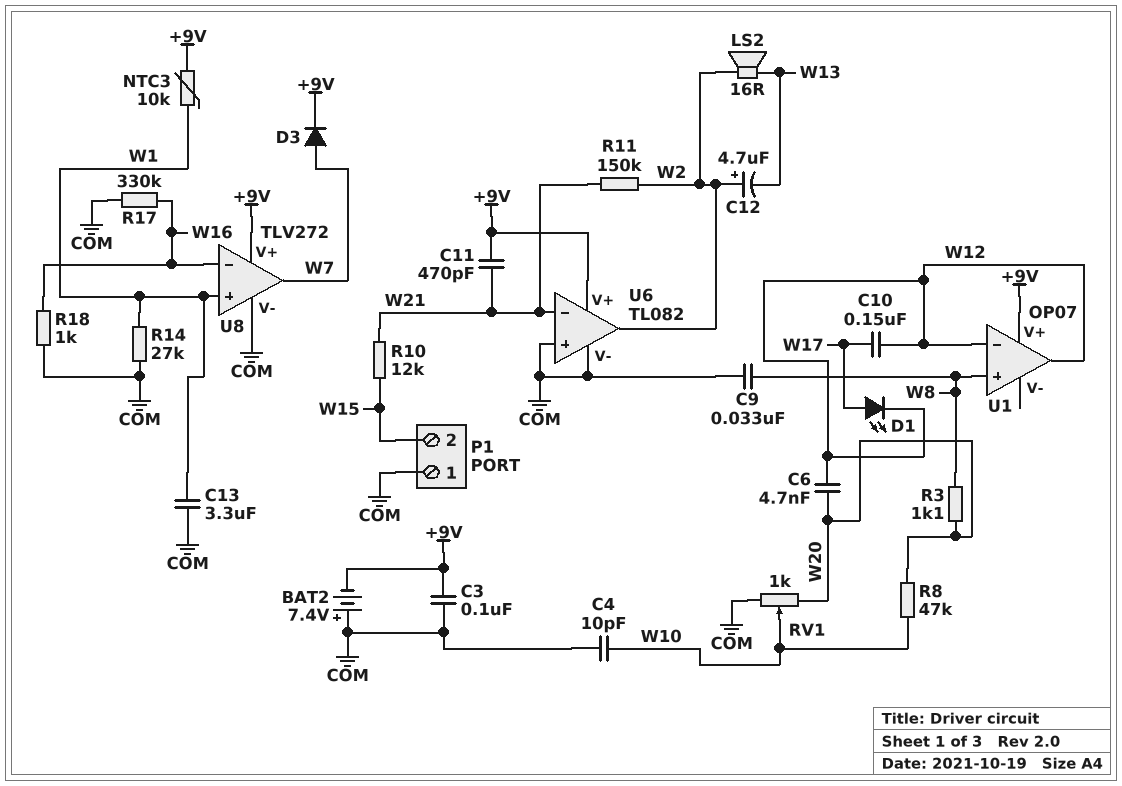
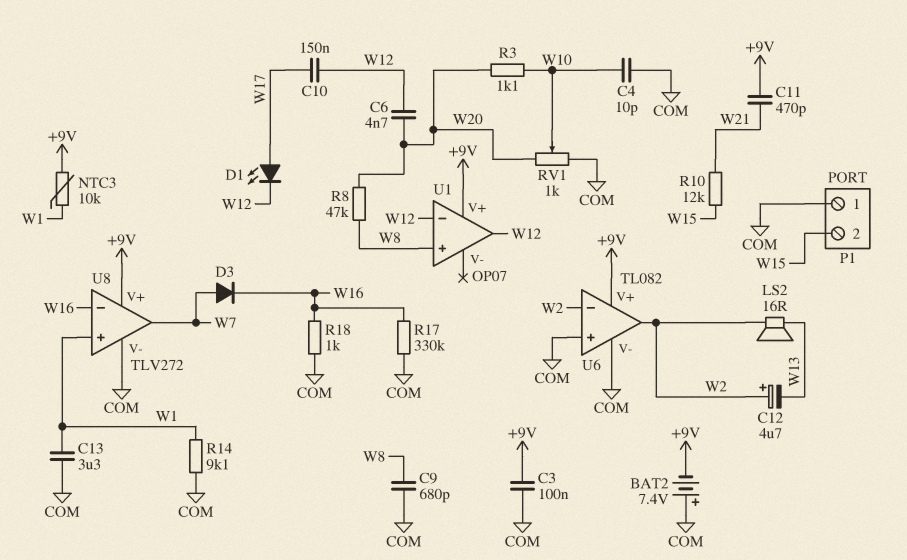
C9: 33nF (COM, W8) -> 680pF (COM, W8)
D3: diode (A W7, K +9V) -> diode (A W7, K W16)
R3: 1.1k (W8, W20) -> 1.1k (W10, W20)
R8: 47k (W10, W20) -> 47k (W8, W20)
R11: 150k (W2, W21) -> none
R14: 27k (COM, W1) -> 9.1k (COM, W1)
U6 pin in-: W21 -> W2

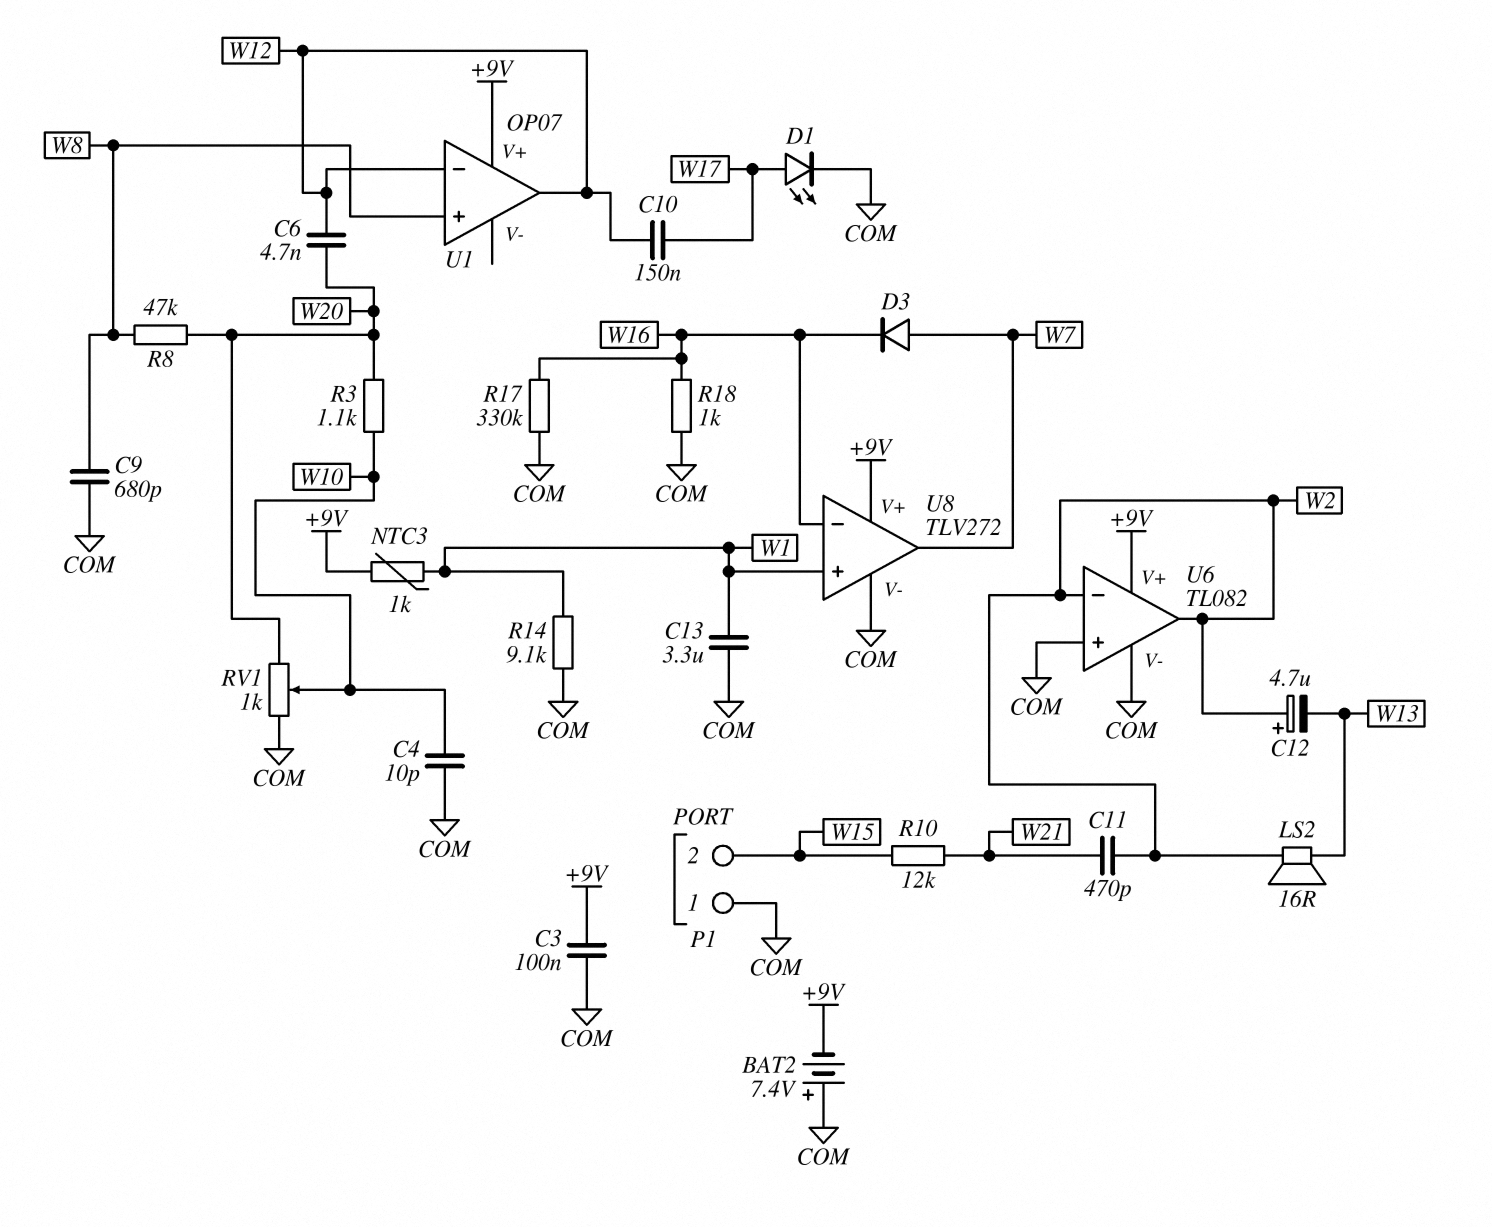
C11: 470pF (+9V, W21) -> 470pF (W2, W21)
D1: LED (A W17, K W12) -> LED (A W17, K COM)
NTC3: 10k (+9V, W1) -> 1k (+9V, W1)

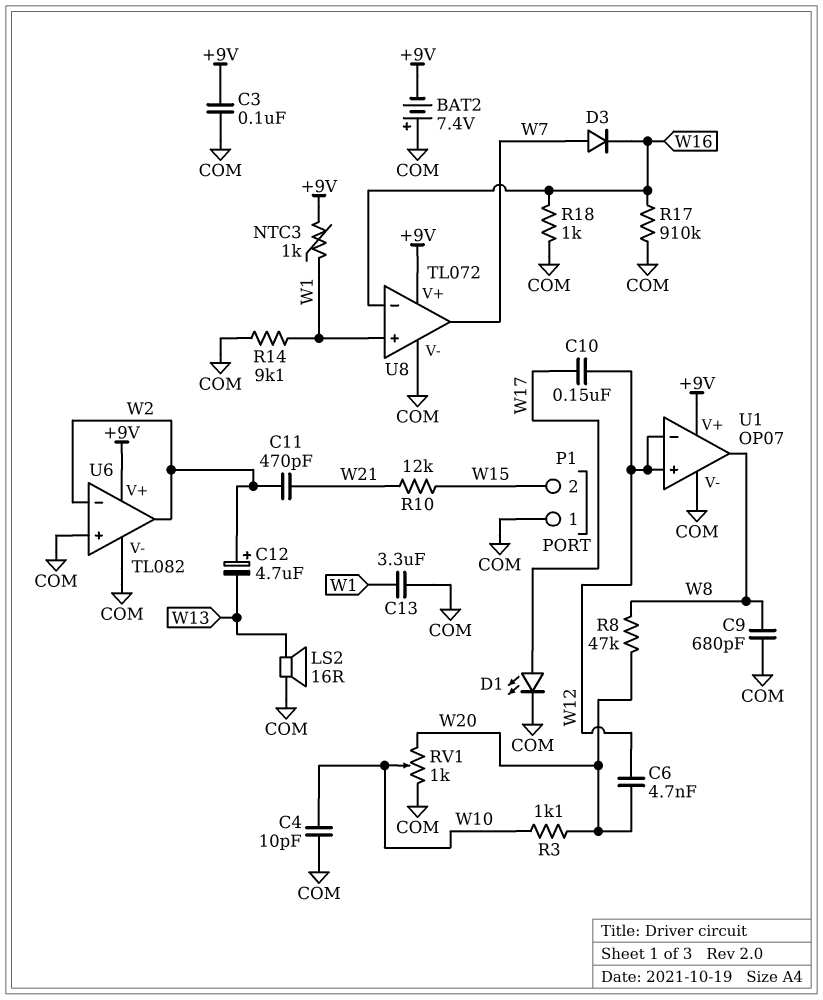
LS2: speaker 16R (W2, W13) -> speaker 16R (COM, W13)
R17: 330k (COM, W16) -> 910k (COM, W16)
U1 pin V-: none -> COM
U1 pin in+: W8 -> W12
U1 pin out: W12 -> W8
U8: TLV272 -> TL072

